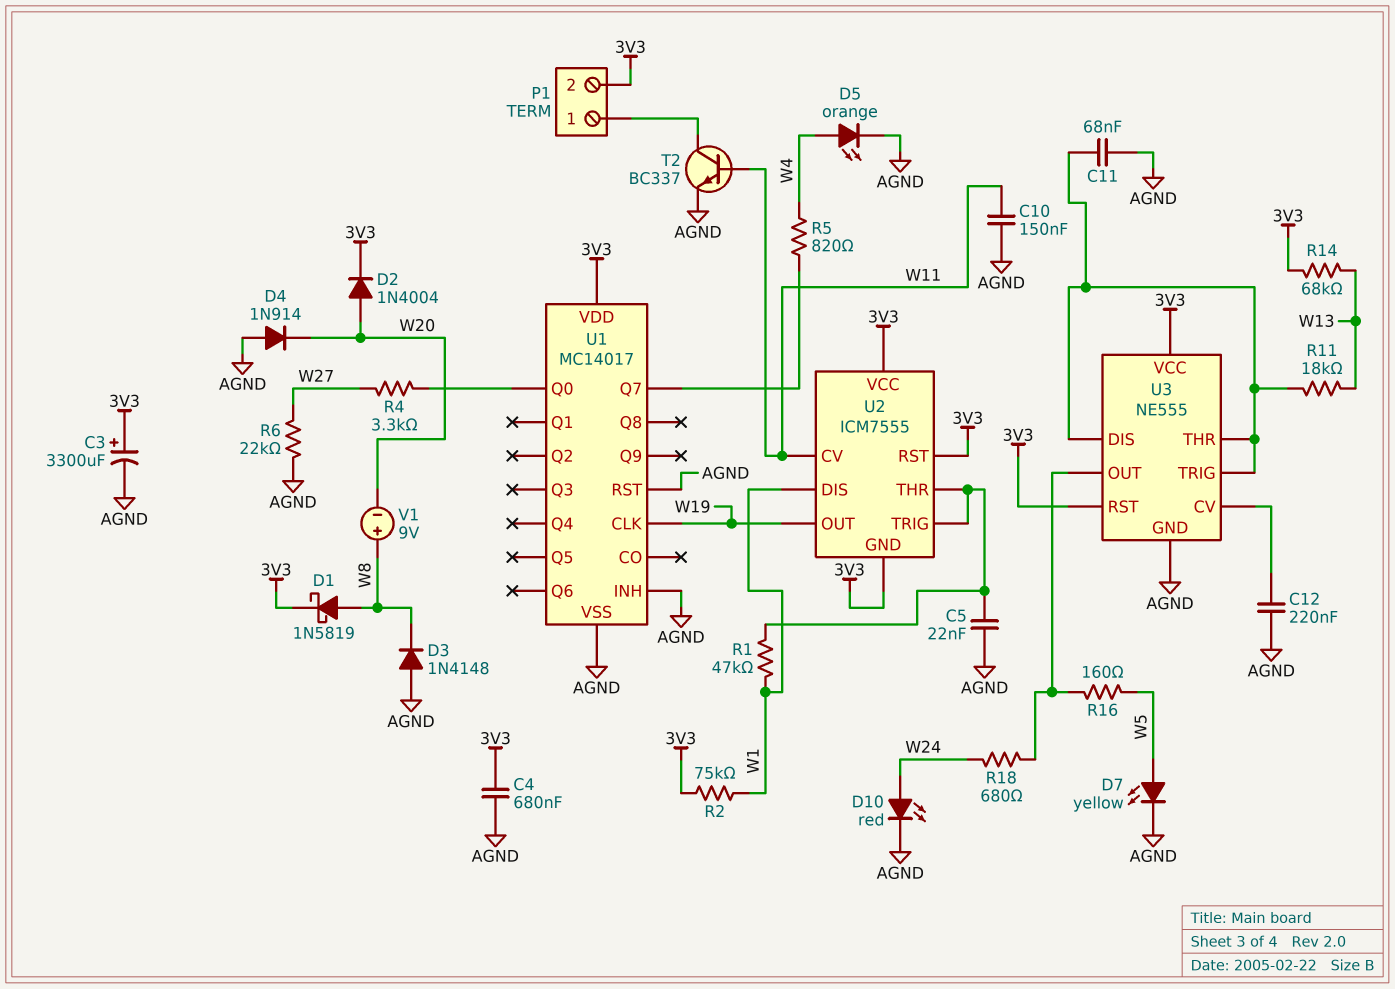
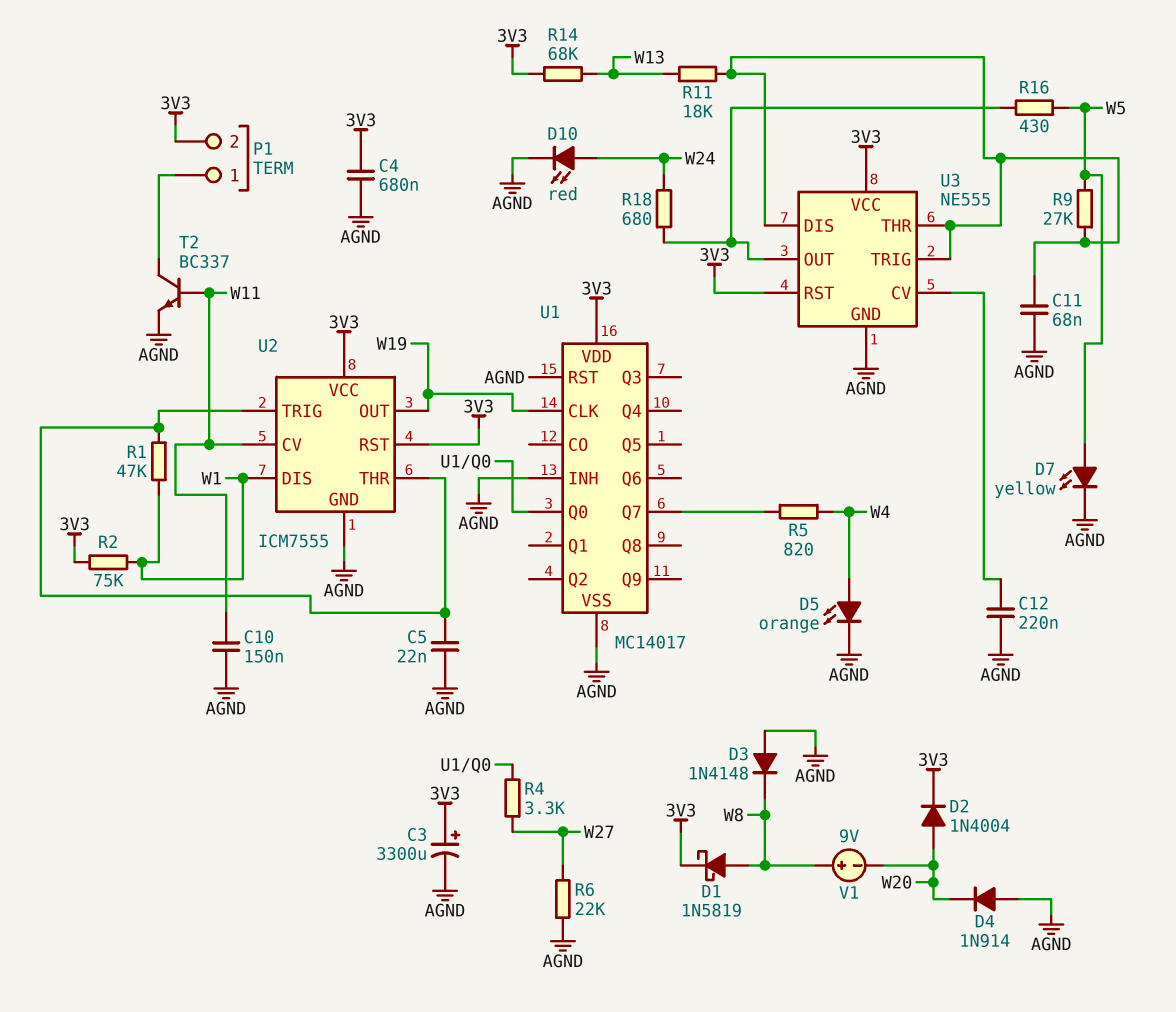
R9: none -> 27k (U3/DIS, W5)
R16: 160 (U3/OUT, W5) -> 430 (U3/OUT, W5)
U2 pin GND: 3V3 -> AGND

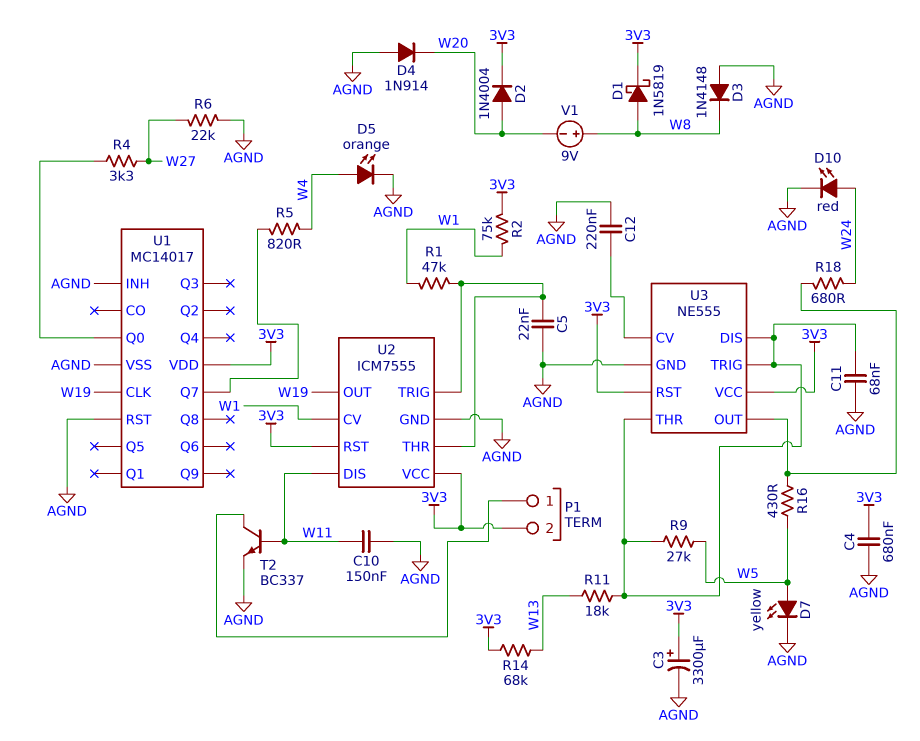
U2 pin CV: W11 -> W1
U2 pin DIS: W1 -> W11

